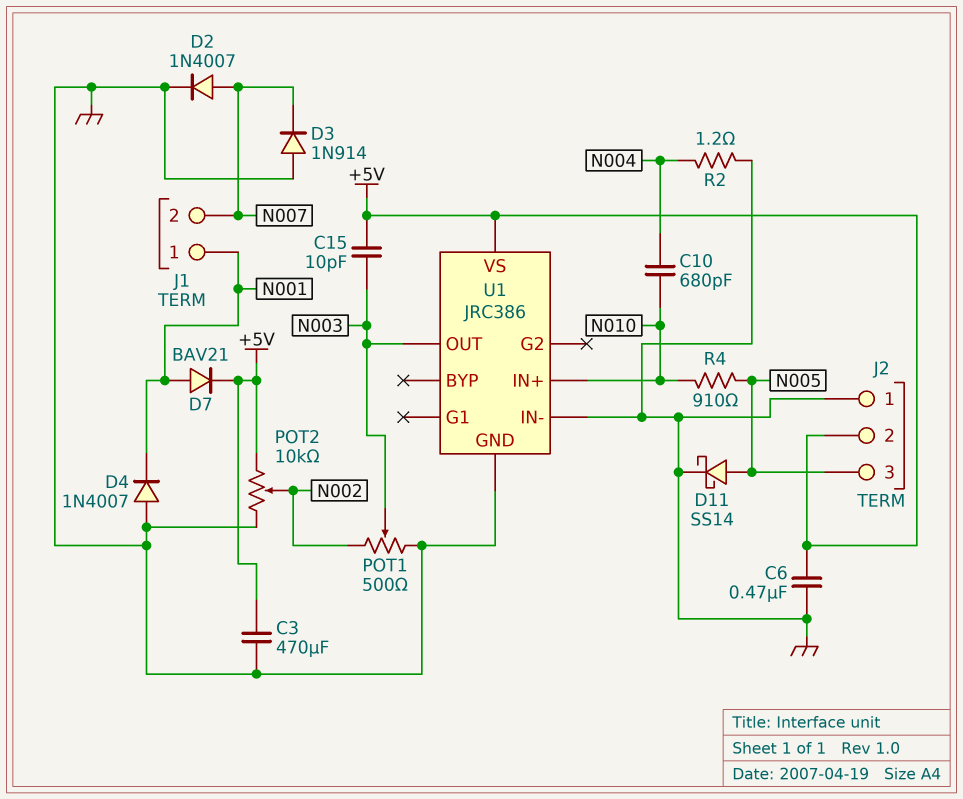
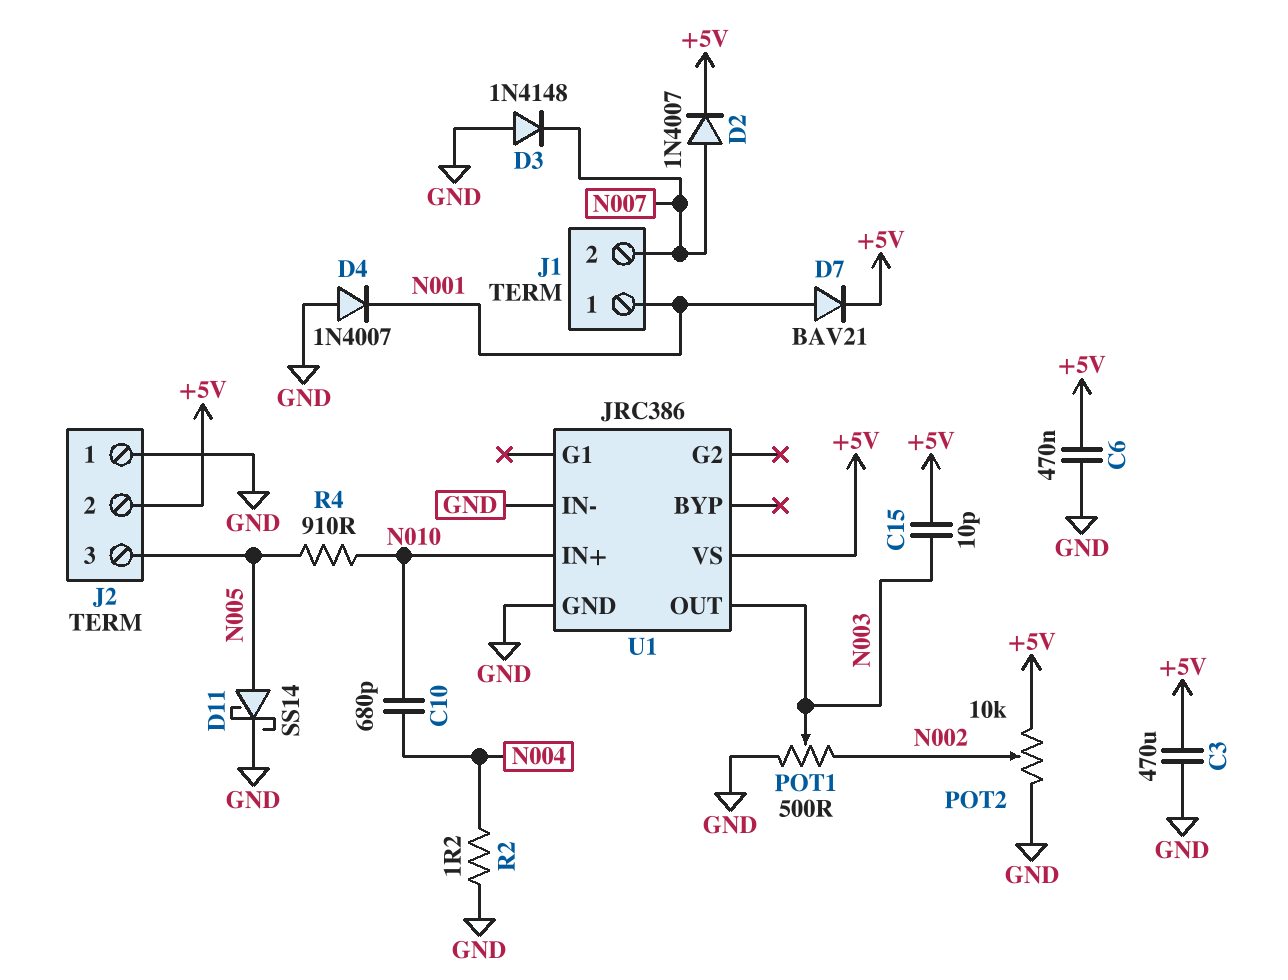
D2: diode 1N4007 (A N007, K GND) -> diode 1N4007 (A N007, K +5V)
D3: diode 1N914 (A GND, K N007) -> diode 1N4148 (A GND, K N007)

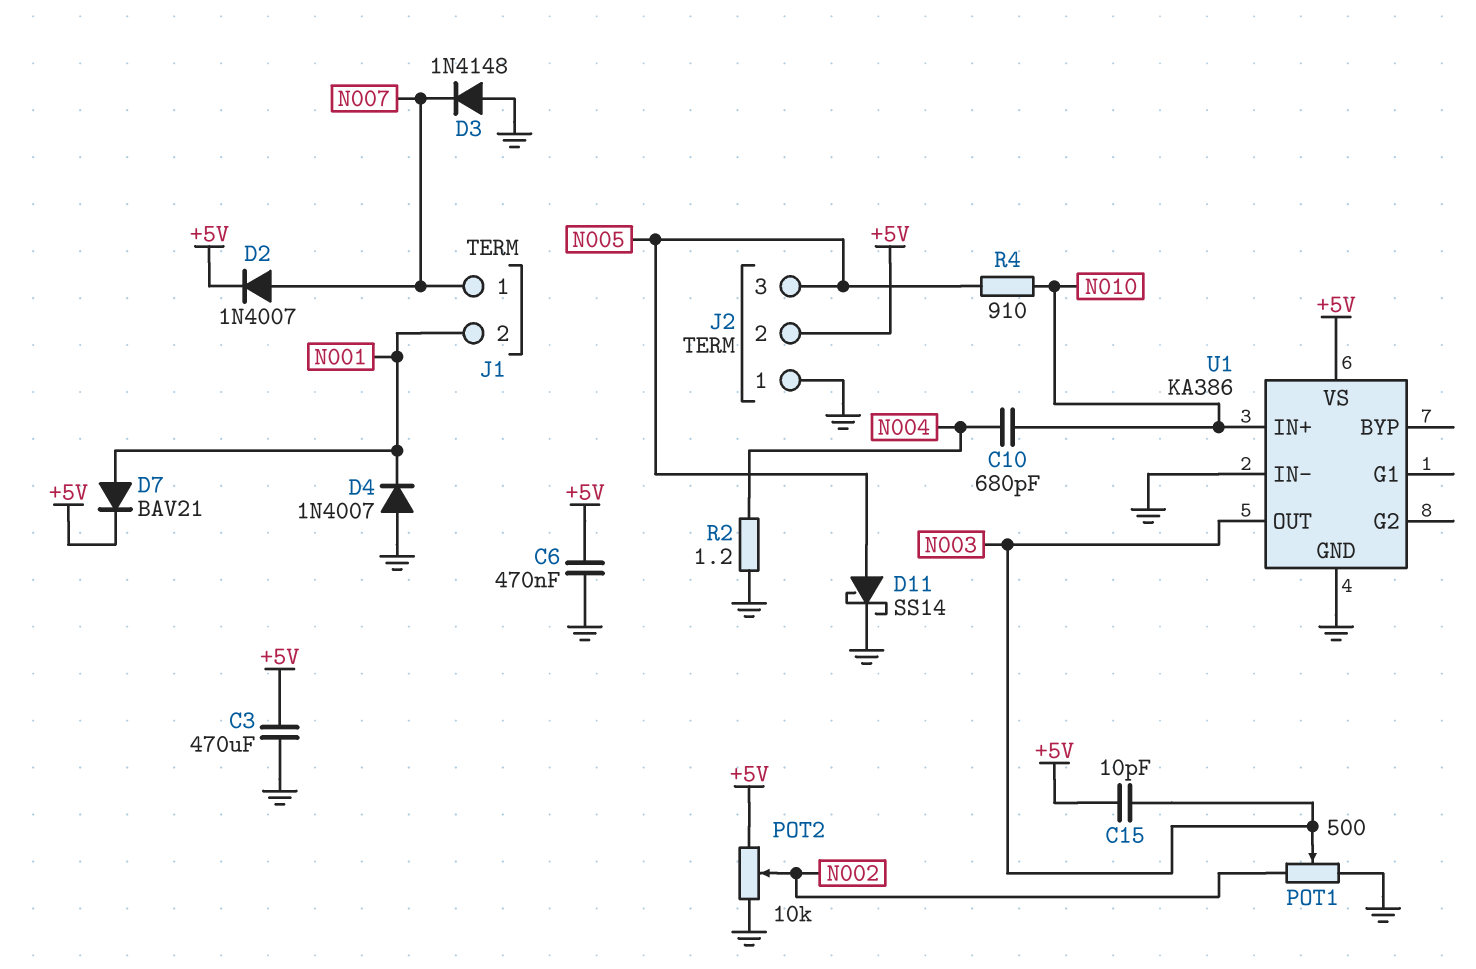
J1 pin 1: N001 -> N007
J1 pin 2: N007 -> N001
U1: JRC386 -> KA386

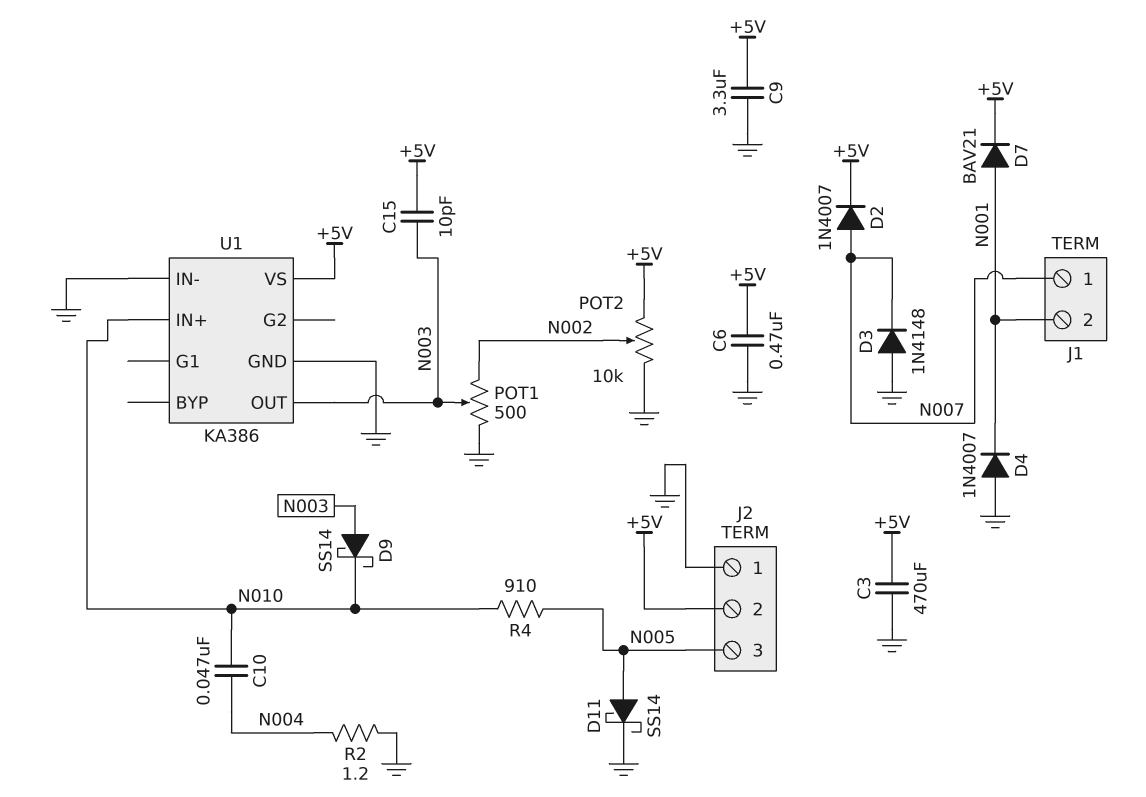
C9: none -> 3.3uF (+5V, GND)
C10: 680pF (N004, N010) -> 47nF (N004, N010)
D9: none -> schottky SS14 (A N003, K N010)

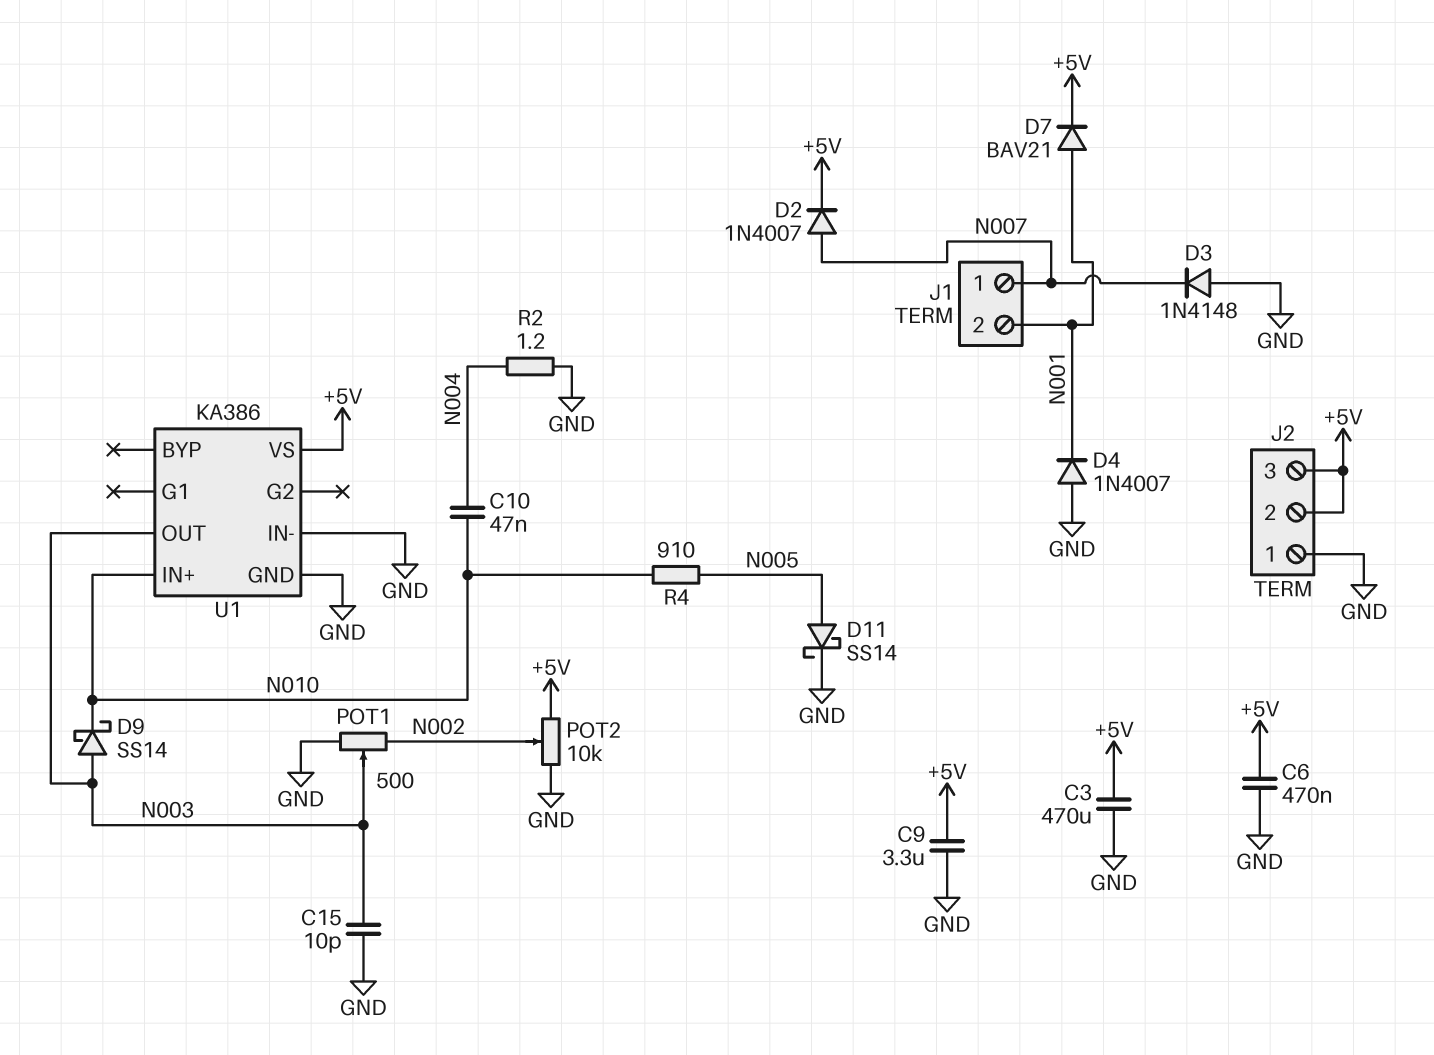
C15: 10pF (+5V, N003) -> 10pF (GND, N003)
J2 pin 3: N005 -> +5V

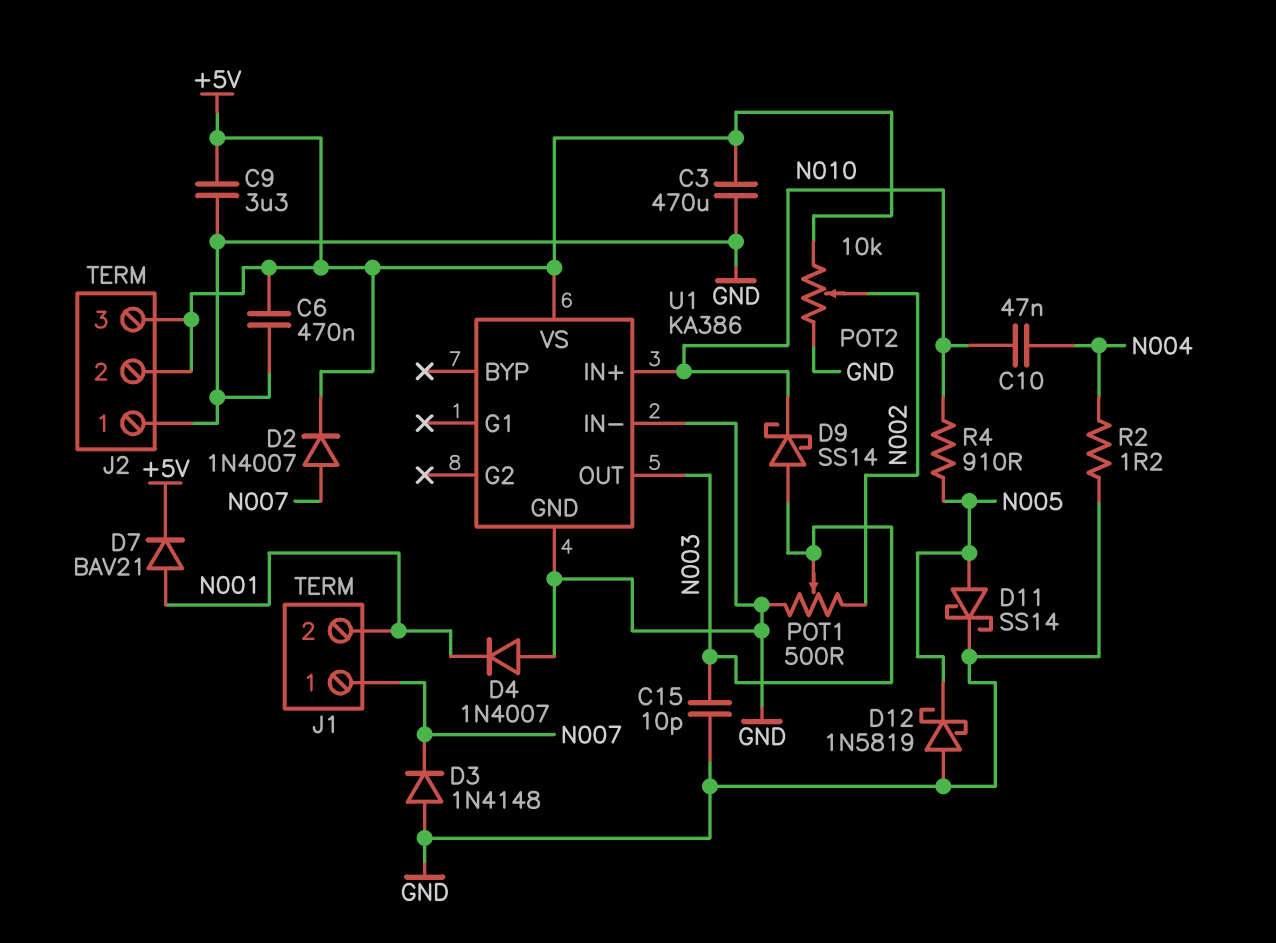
D12: none -> schottky 1N5819 (A GND, K N005)

